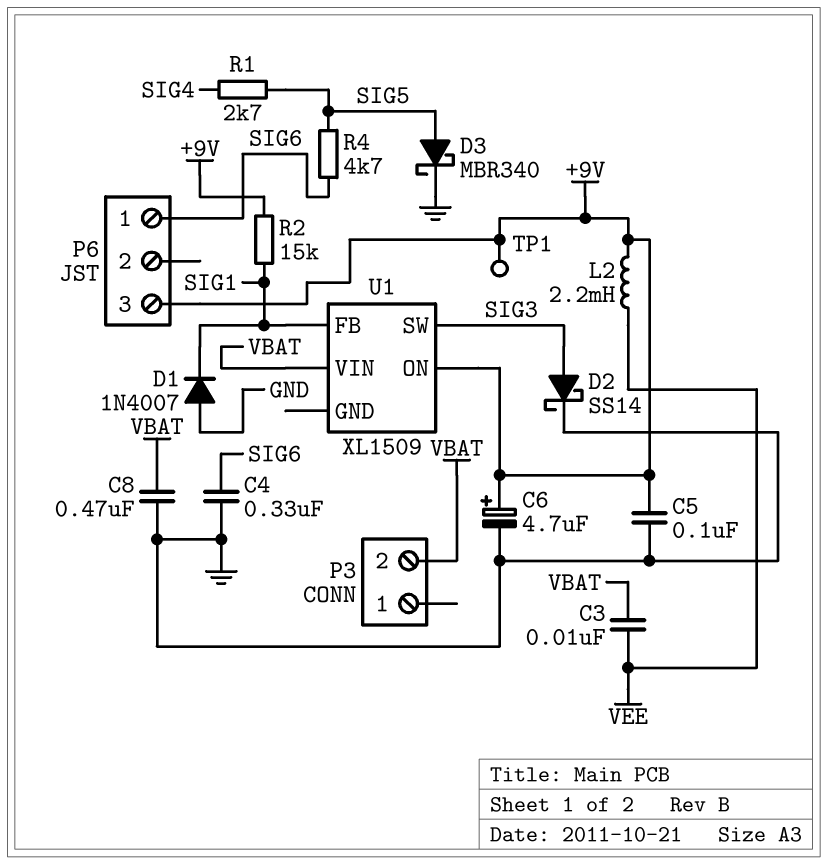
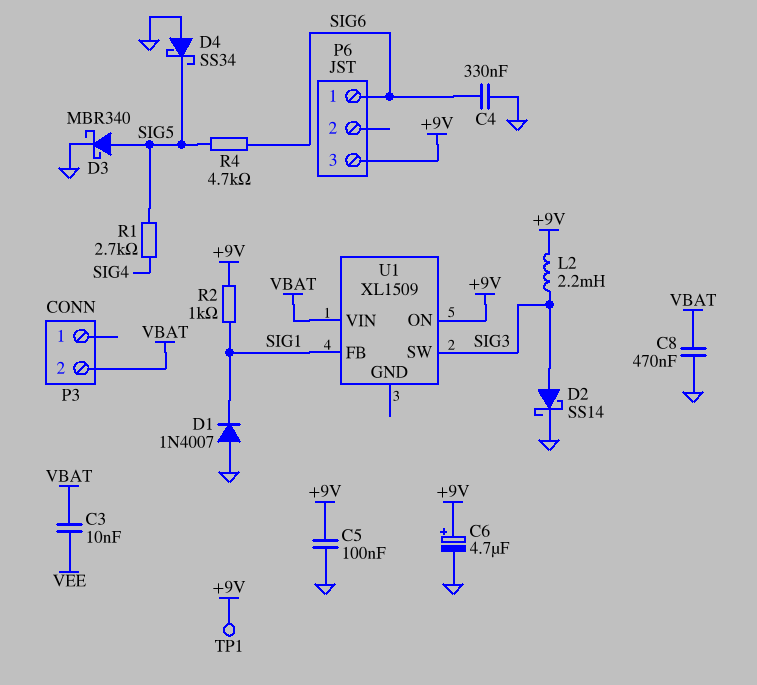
D4: none -> schottky SS34 (A GND, K SIG5)
L2: 2.2mH (+9V, VEE) -> 2.2mH (+9V, SIG3)
R2: 15k (+9V, SIG1) -> 1k (+9V, SIG1)

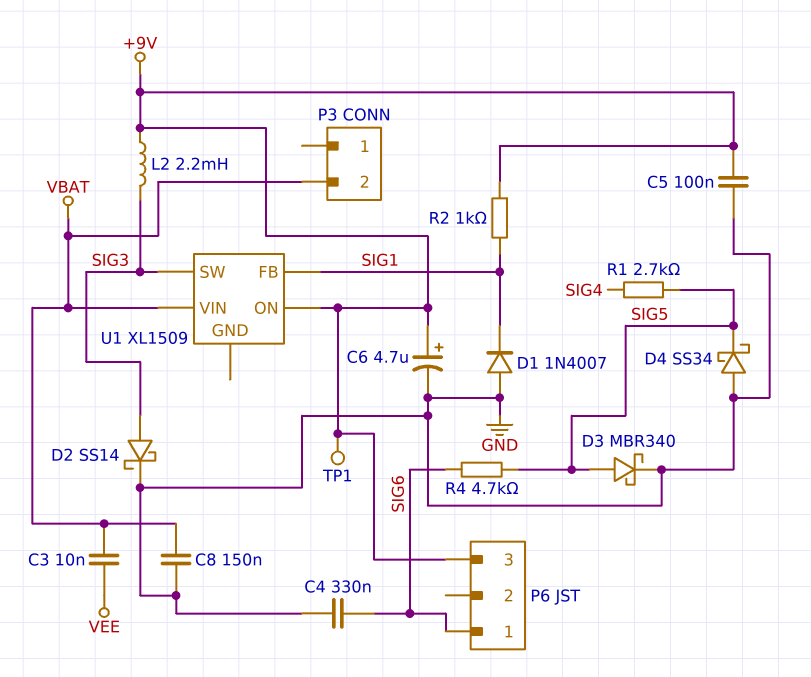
C8: 470nF (GND, VBAT) -> 150nF (GND, VBAT)

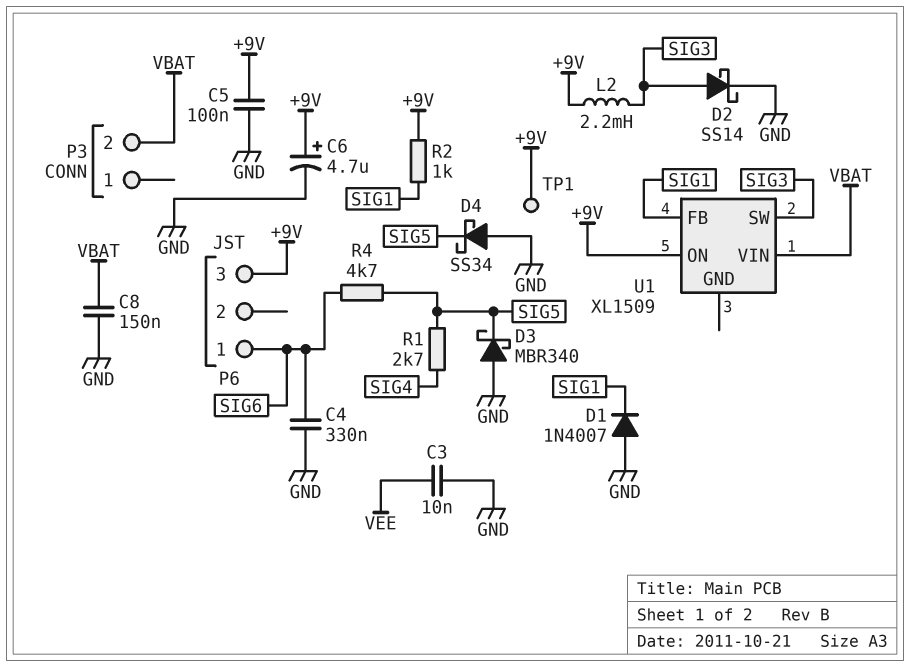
C3: 10nF (VBAT, VEE) -> 10nF (GND, VEE)
D3: schottky MBR340 (A SIG5, K GND) -> schottky MBR340 (A GND, K SIG5)

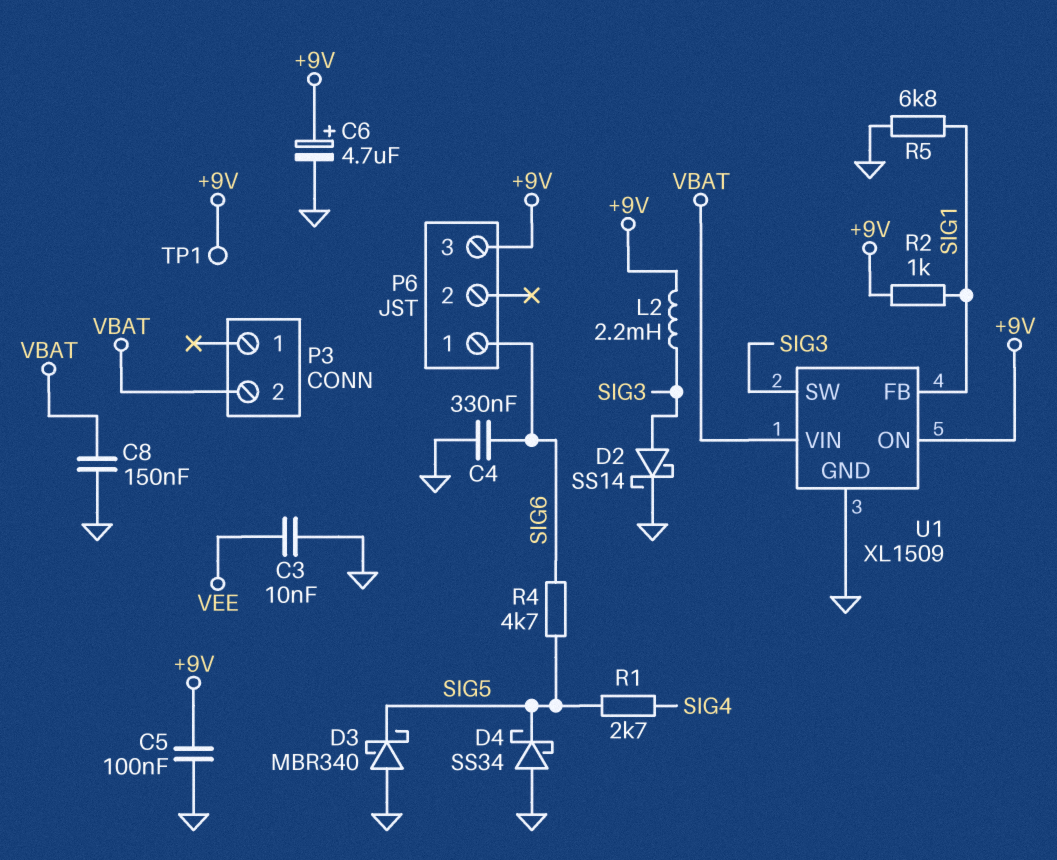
D1: diode 1N4007 (A GND, K SIG1) -> none
R5: none -> 6.8k (GND, SIG1)
U1 pin GND: none -> GND

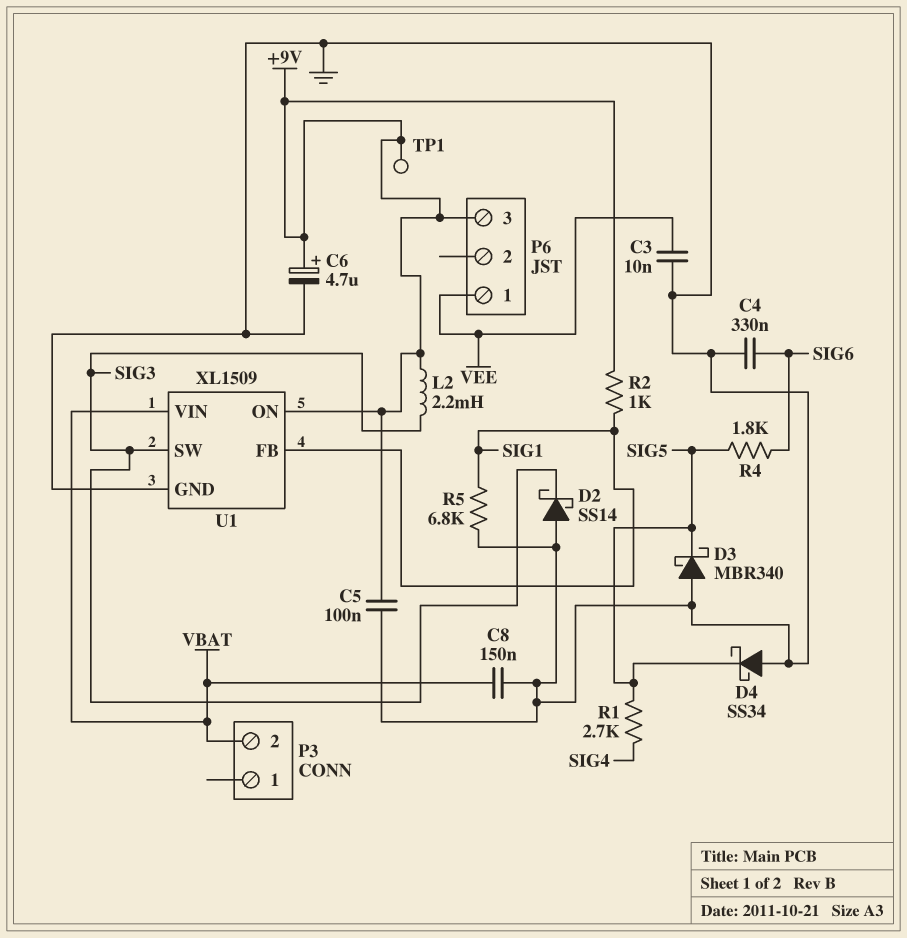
D2: schottky SS14 (A SIG3, K GND) -> schottky SS14 (A GND, K SIG3)
P6 pin 1: SIG6 -> VEE
R4: 4.7k (SIG5, SIG6) -> 1.8k (SIG5, SIG6)

